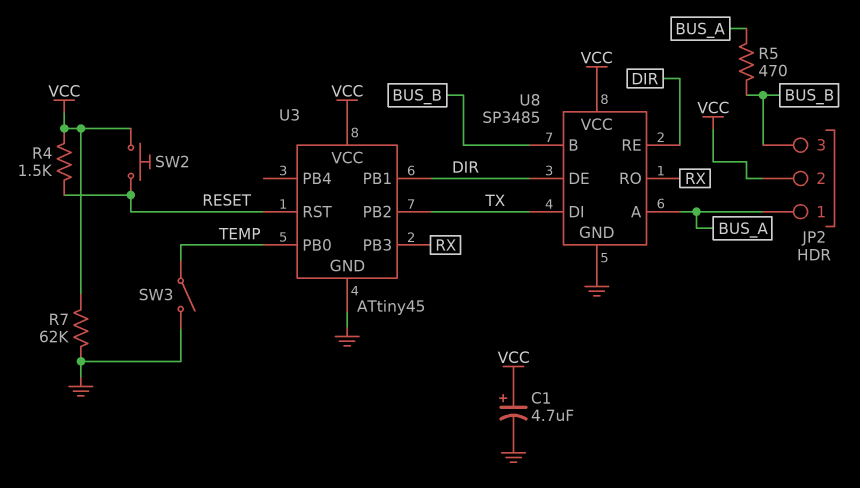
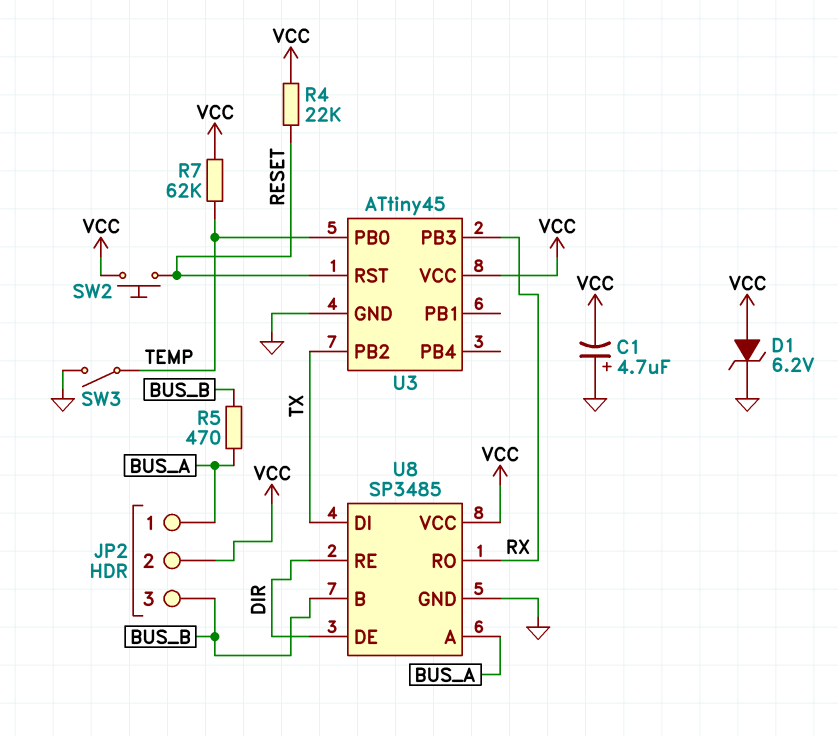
C1: 4.7uF (plus VCC, minus GND) -> 4.7uF (plus GND, minus VCC)
D1: none -> zener 6.2V (A VCC, K GND)
R4: 1.5k (RESET, VCC) -> 22k (RESET, VCC)
R7: 62k (GND, VCC) -> 62k (TEMP, VCC)
U3 pin PB1: DIR -> none

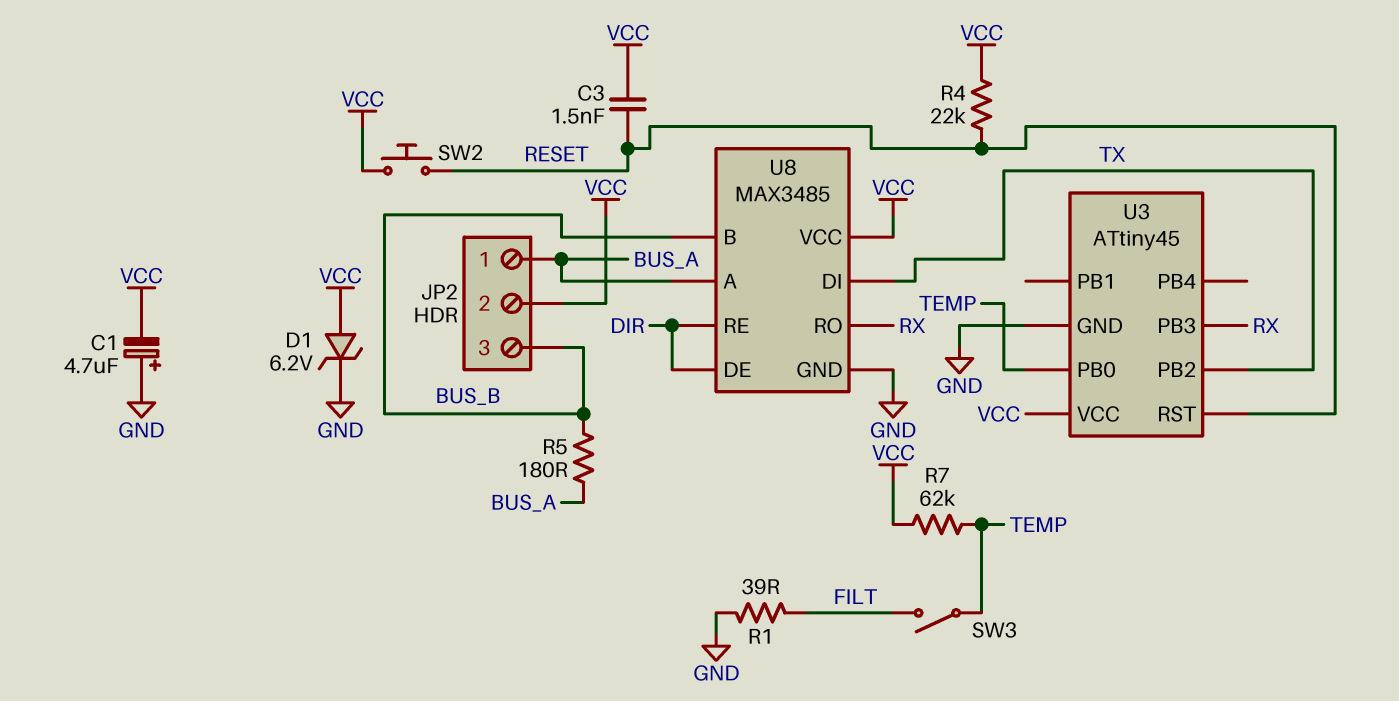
C3: none -> 1.5nF (RESET, VCC)
R1: none -> 39 (FILT, GND)
R5: 470 (BUS_A, BUS_B) -> 180 (BUS_A, BUS_B)
SW3: switch (GND, TEMP) -> switch (FILT, TEMP)
U8: SP3485 -> MAX3485

